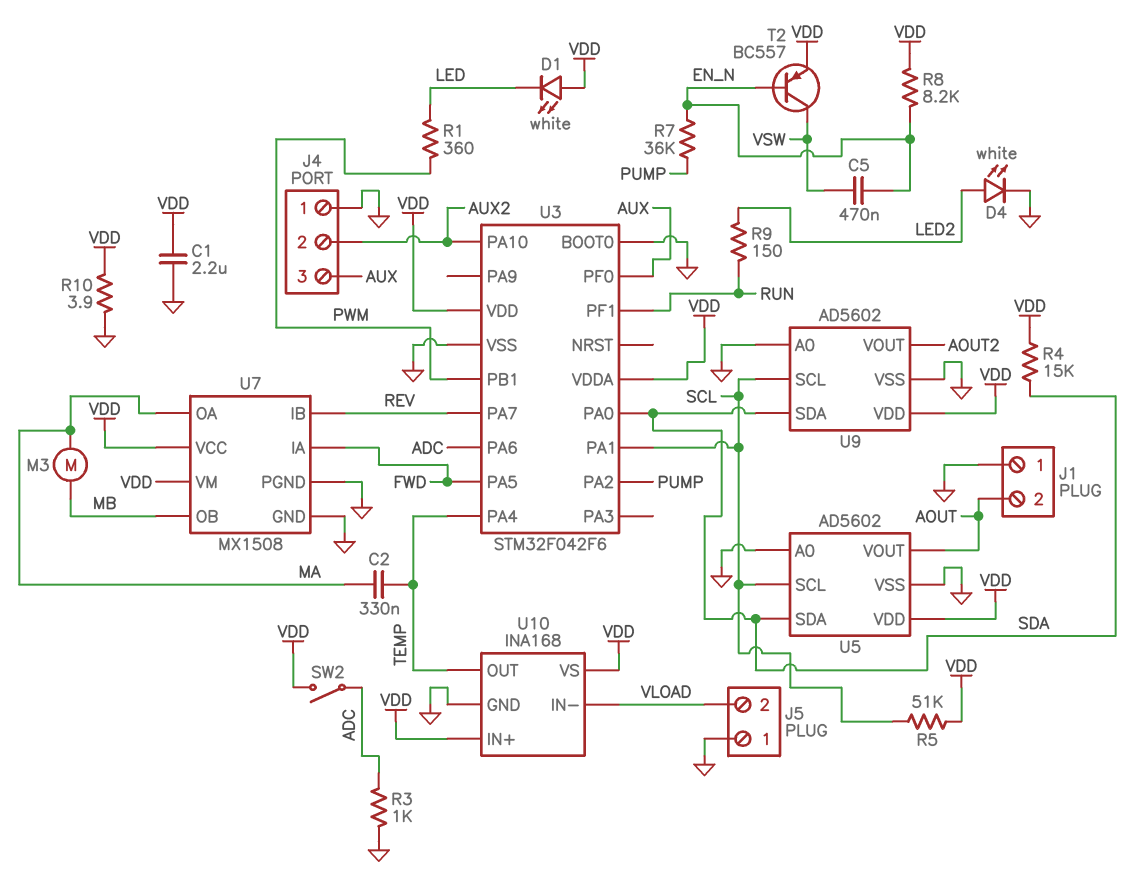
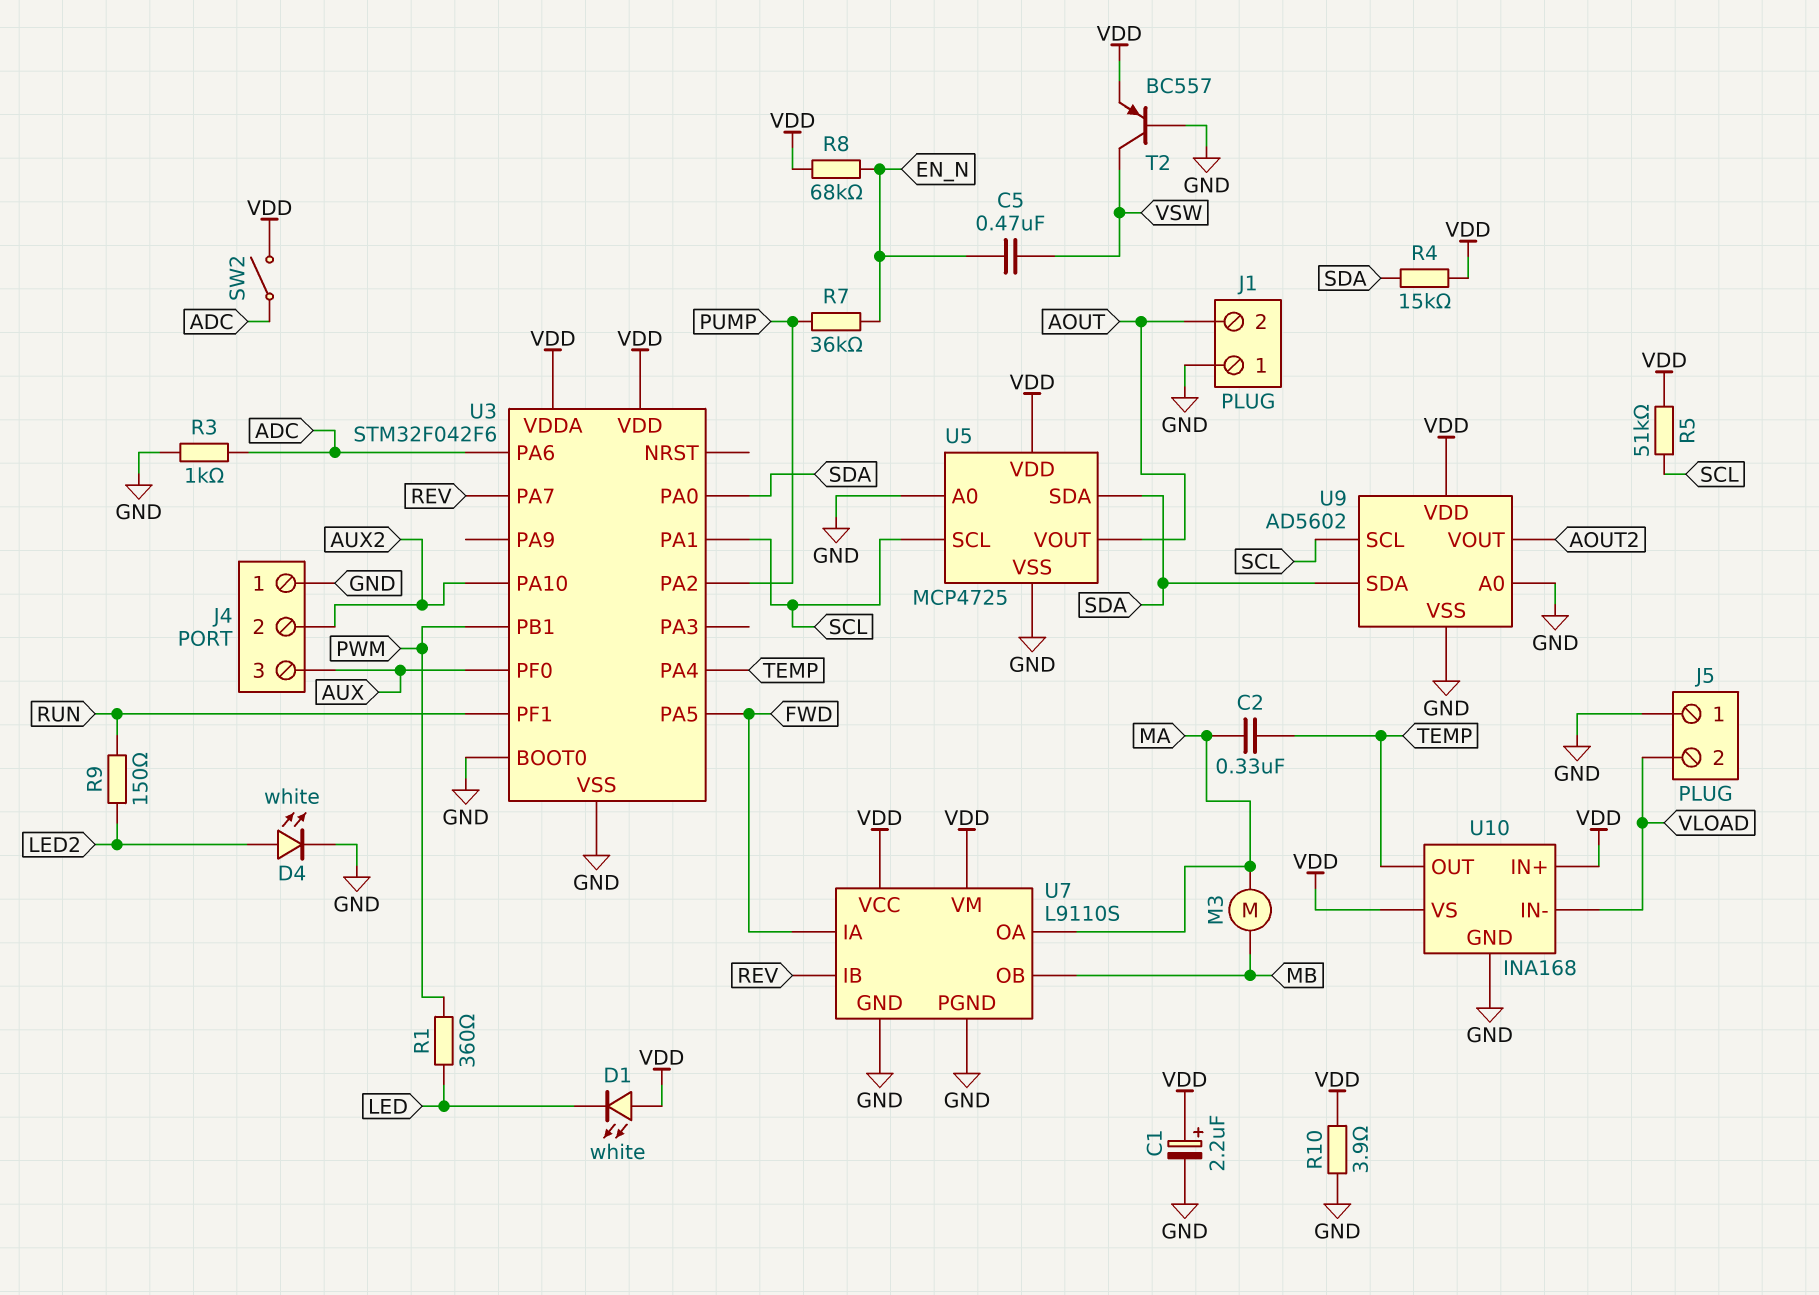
C1: 2.2uF (GND, VDD) -> 2.2uF (plus VDD, minus GND)
R8: 8.2k (EN_N, VDD) -> 68k (EN_N, VDD)
T2: PNP BC557 (B EN_N, C VSW, E VDD) -> PNP BC557 (B GND, C VSW, E VDD)
U5: AD5602 -> MCP4725
U7: MX1508 -> L9110S

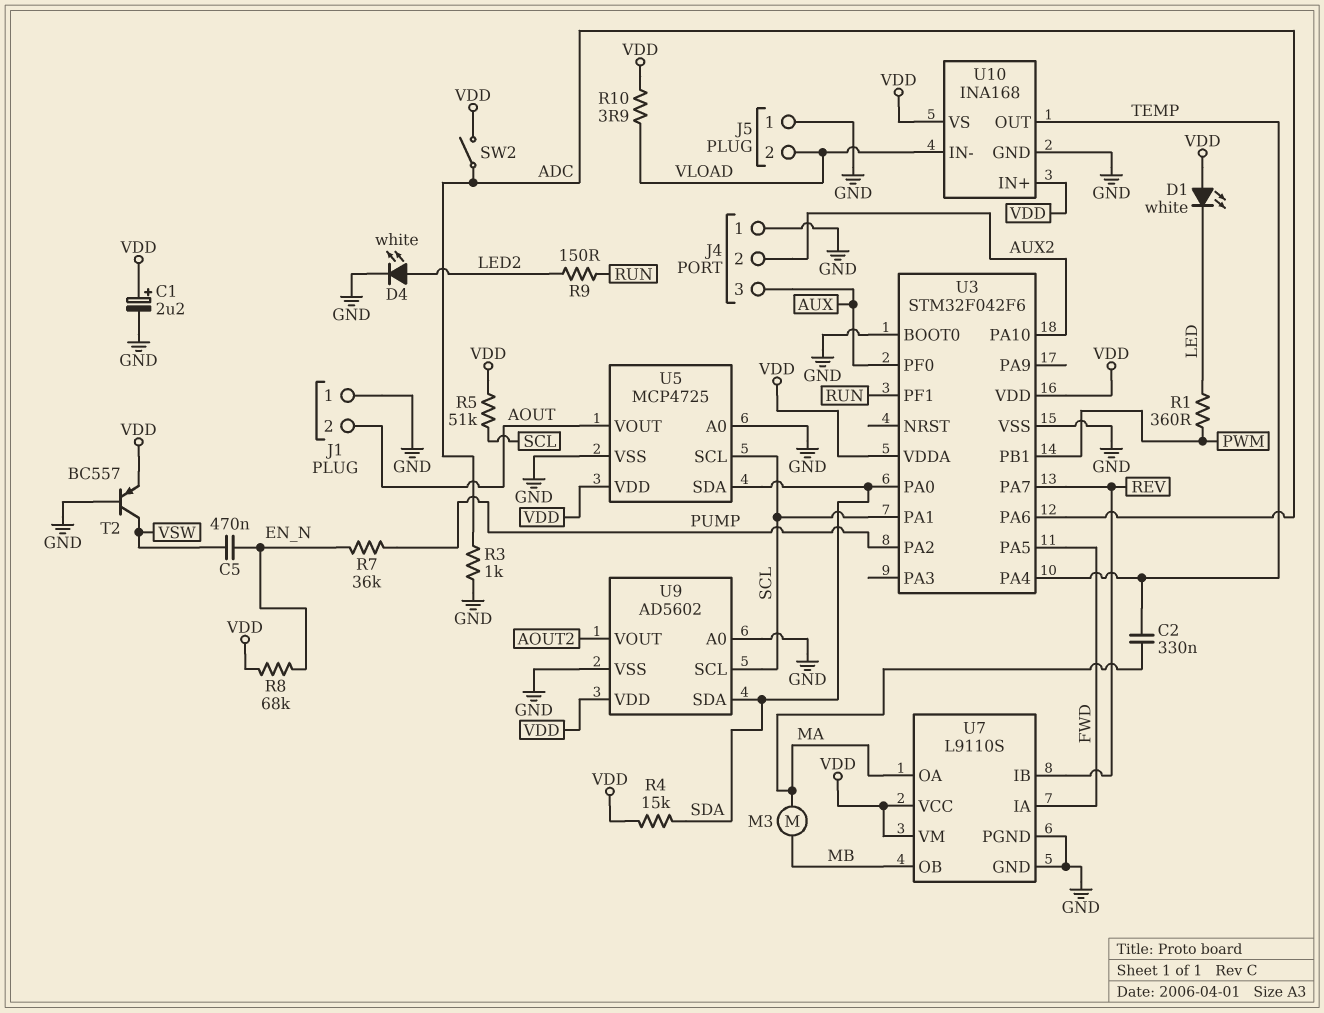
R10: 3.9 (GND, VDD) -> 3.9 (VDD, VLOAD)

